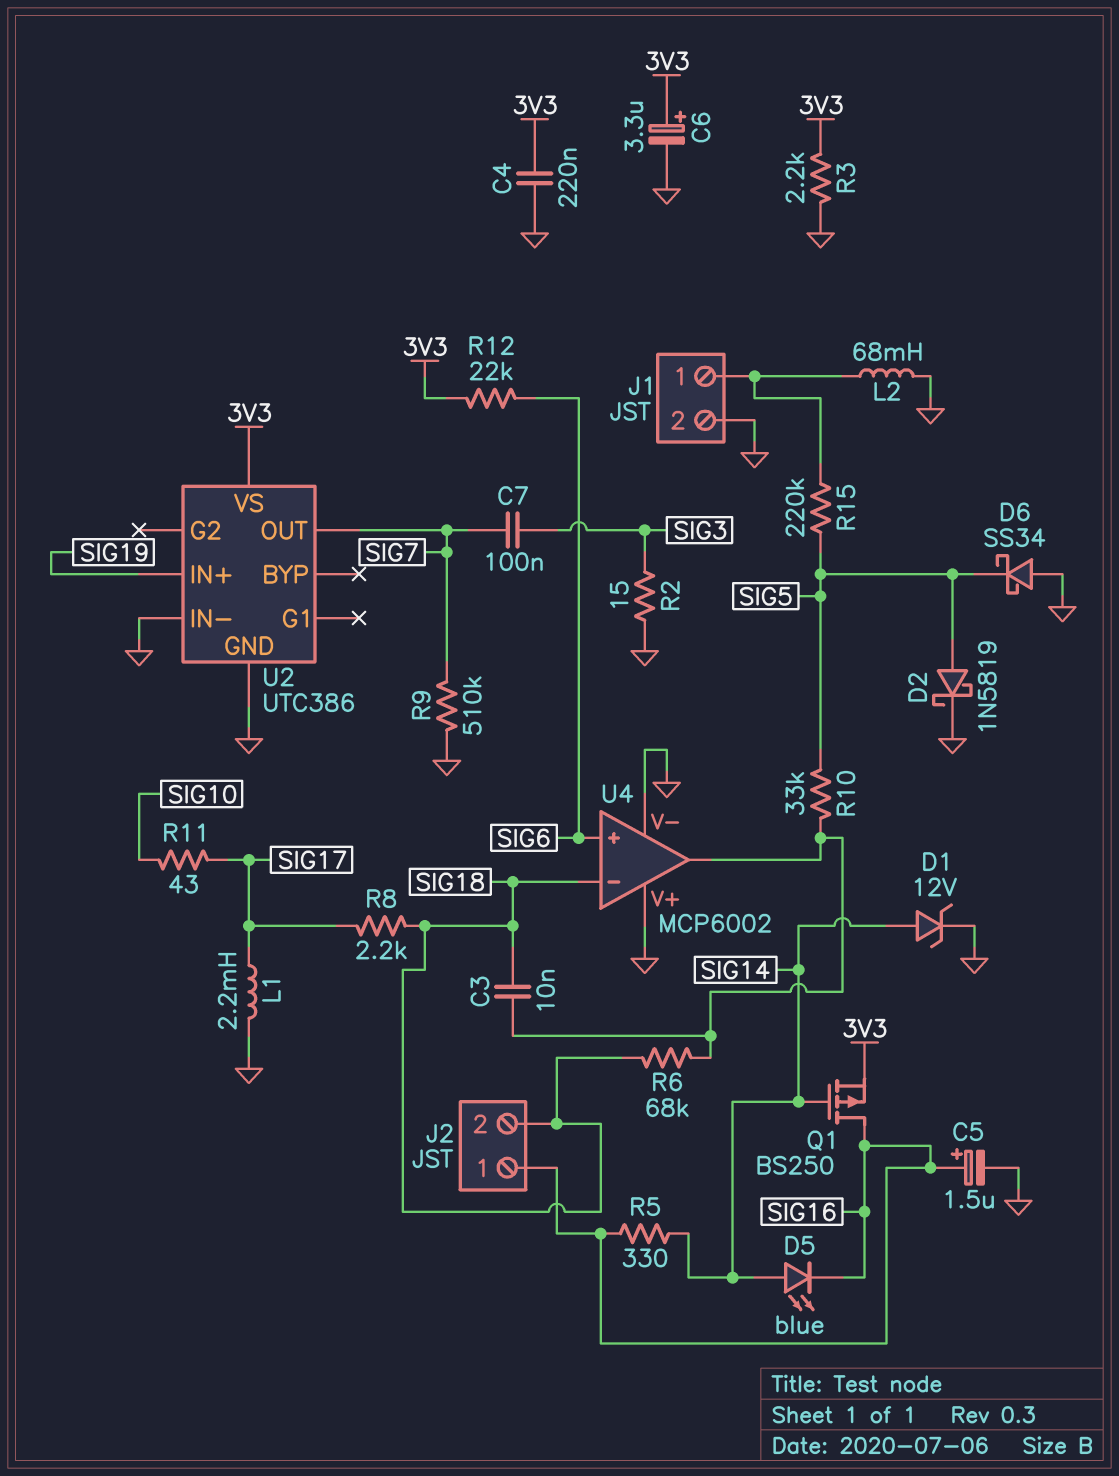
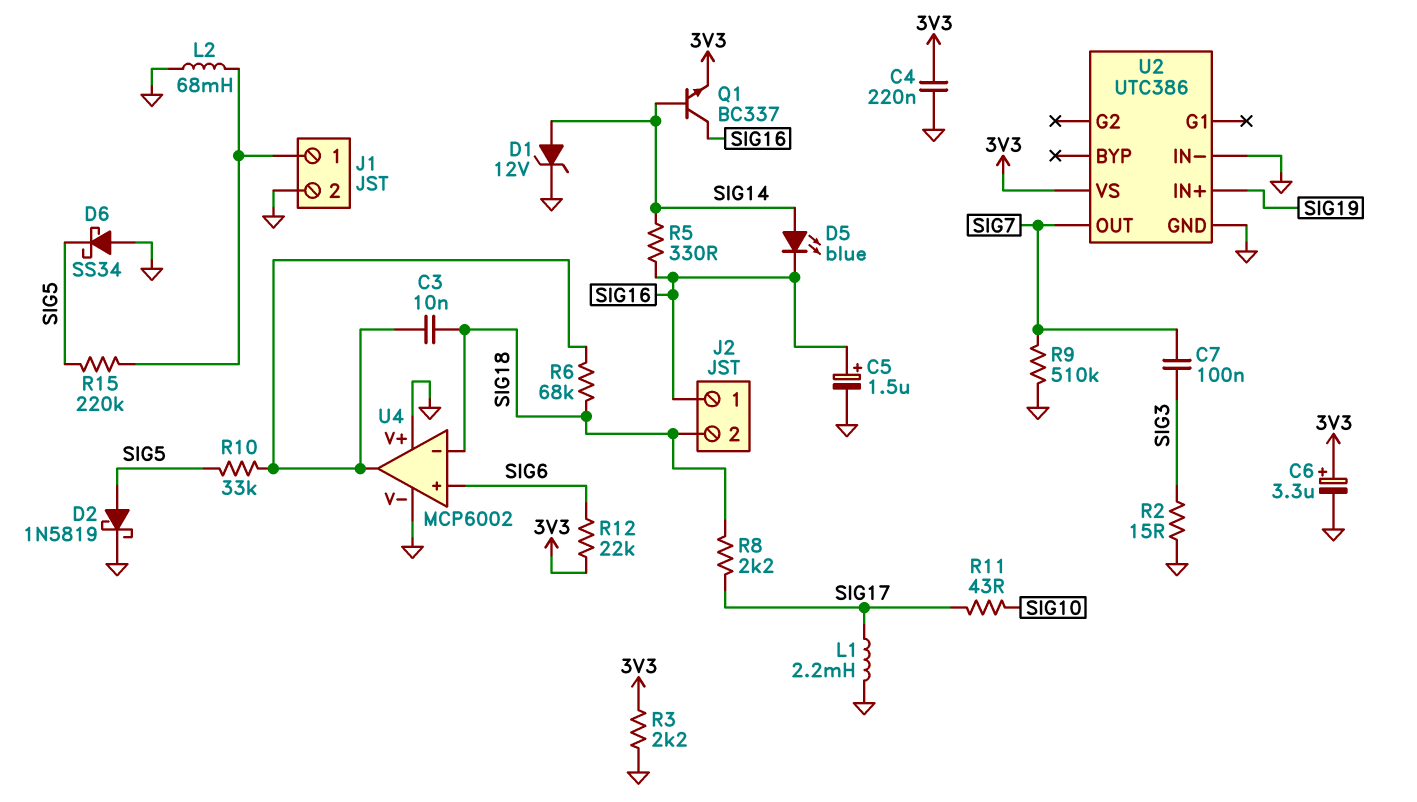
Q1: PMOS BS250 (G SIG14, D SIG16, S 3V3) -> NPN BC337 (B SIG14, C SIG16, E 3V3)

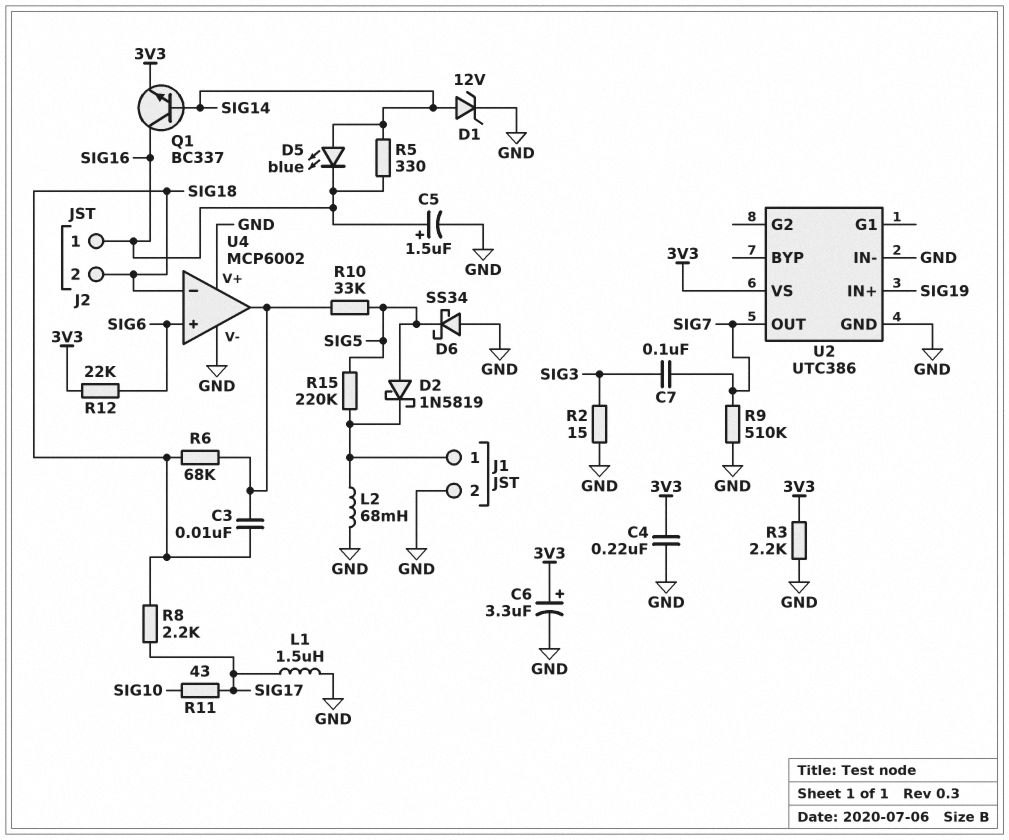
D2: schottky 1N5819 (A SIG5, K GND) -> schottky 1N5819 (A SIG5, K J1/1)
L1: 2.2mH (GND, SIG17) -> 1.5uH (GND, SIG17)

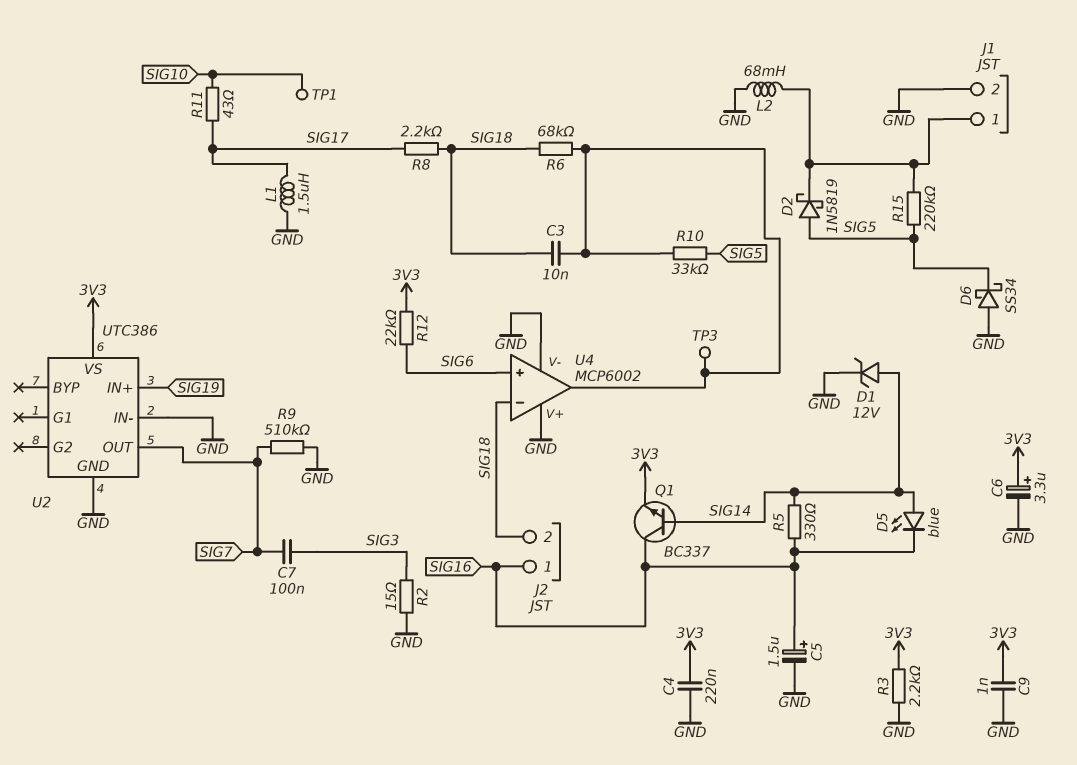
C9: none -> 1nF (3V3, GND)
TP1: none -> test point (SIG10)
TP3: none -> test point (U4/out)

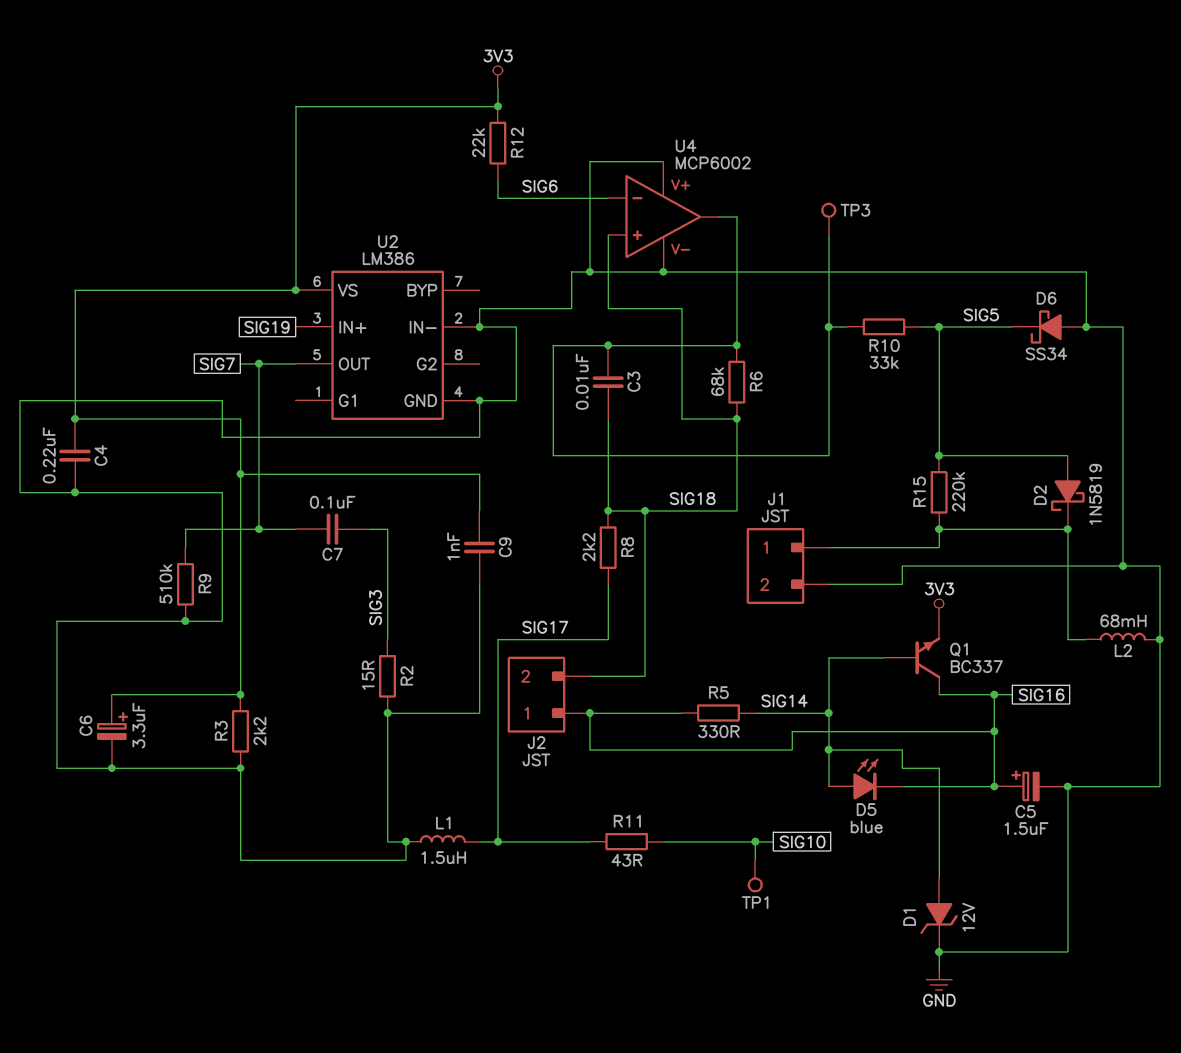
U2: UTC386 -> LM386
U4 pin in+: SIG6 -> SIG18
U4 pin in-: SIG18 -> SIG6

